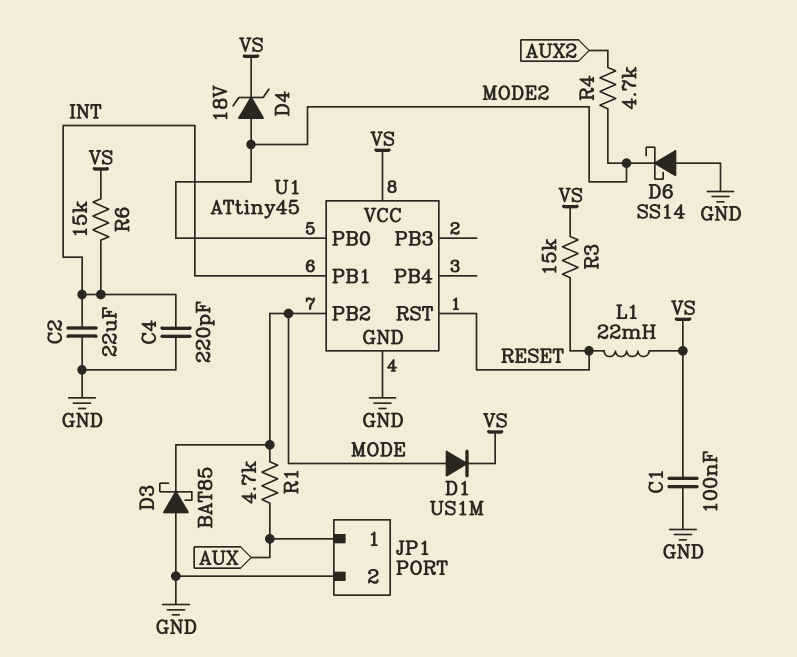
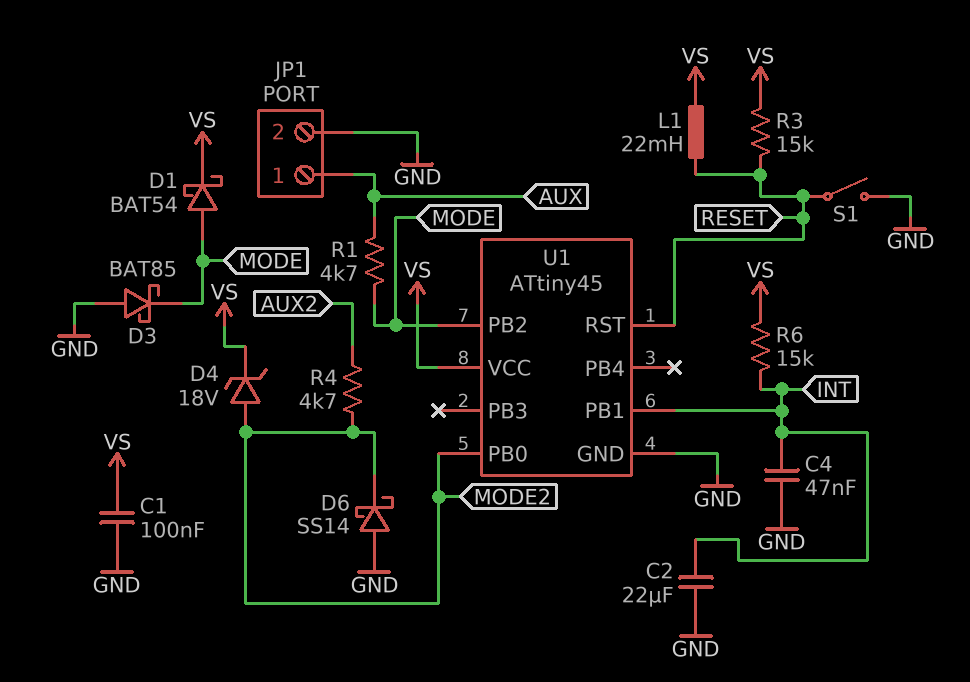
C4: 220pF (GND, INT) -> 47nF (GND, INT)
D1: diode US1M (A MODE, K VS) -> schottky BAT54 (A MODE, K VS)
S1: none -> switch (GND, RESET)

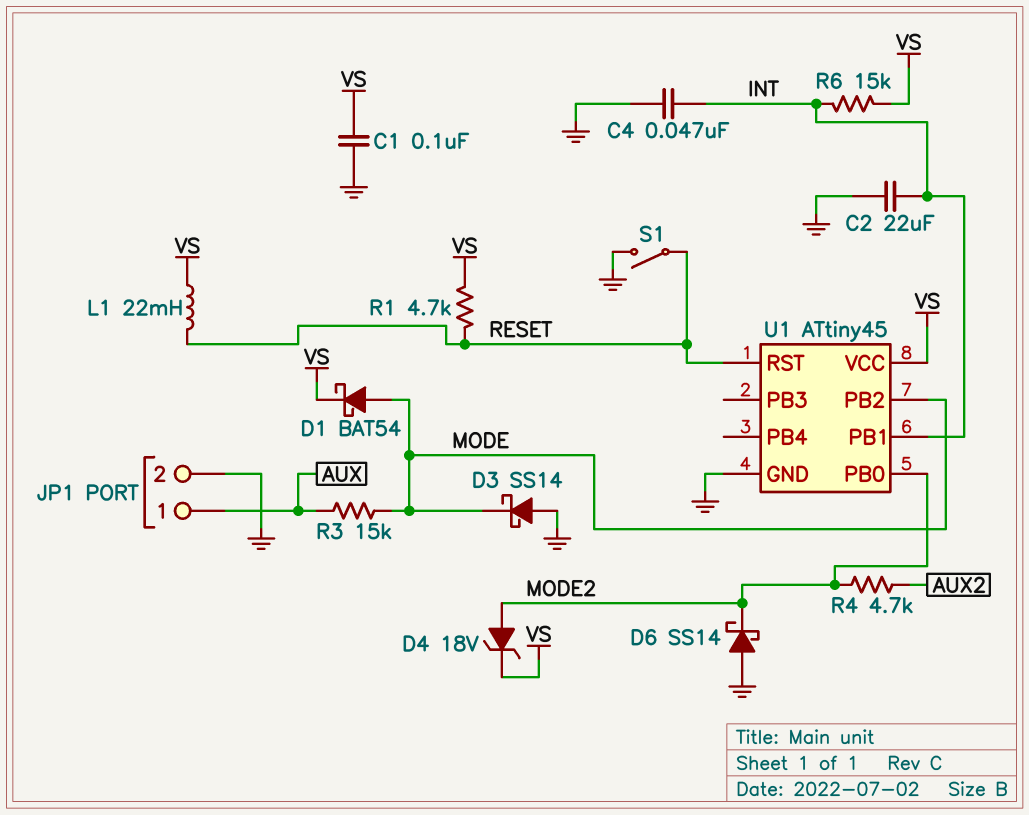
D3: schottky BAT85 (A GND, K MODE) -> schottky SS14 (A GND, K MODE)
R1: 4.7k (AUX, MODE) -> 4.7k (RESET, VS)
R3: 15k (RESET, VS) -> 15k (AUX, MODE)

